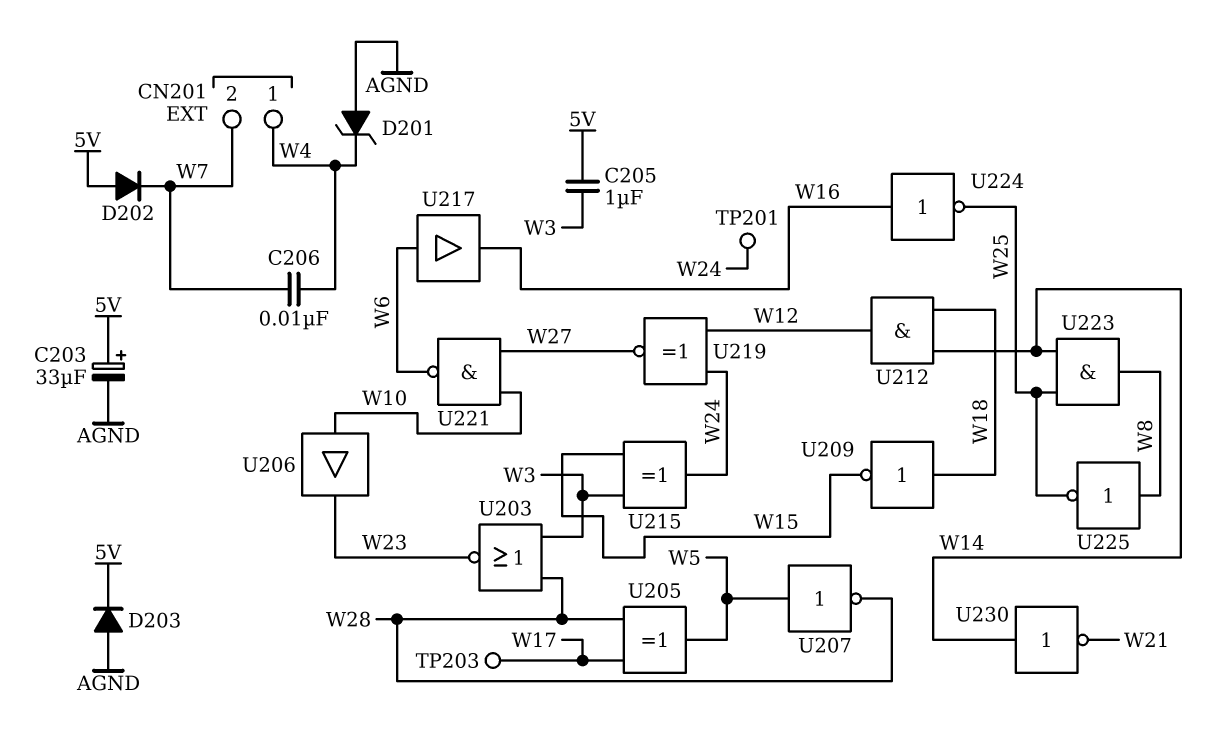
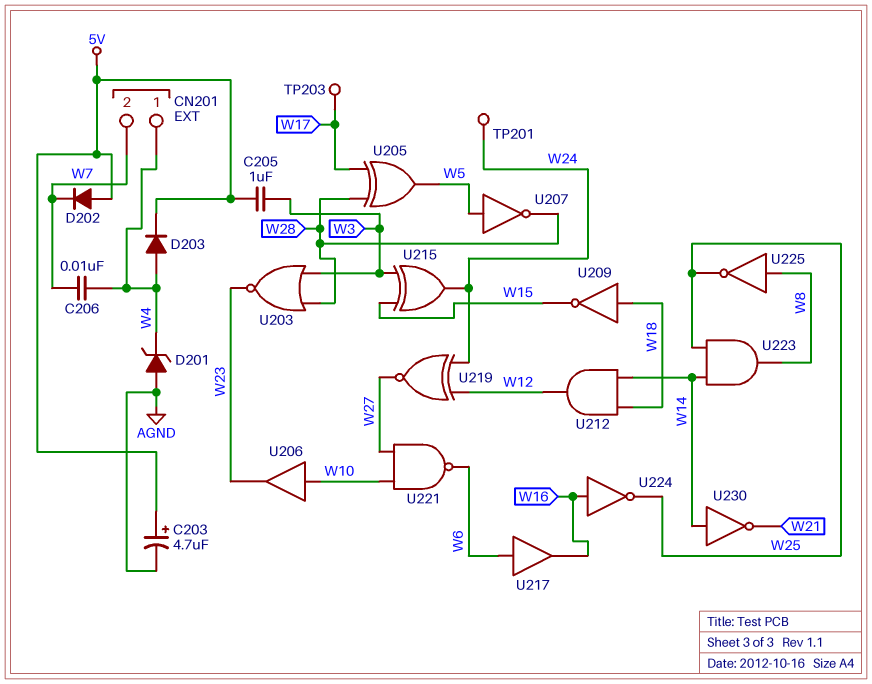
C203: 33uF (plus 5V, minus AGND) -> 4.7uF (plus 5V, minus AGND)
D203: diode (A AGND, K 5V) -> diode (A W4, K 5V)

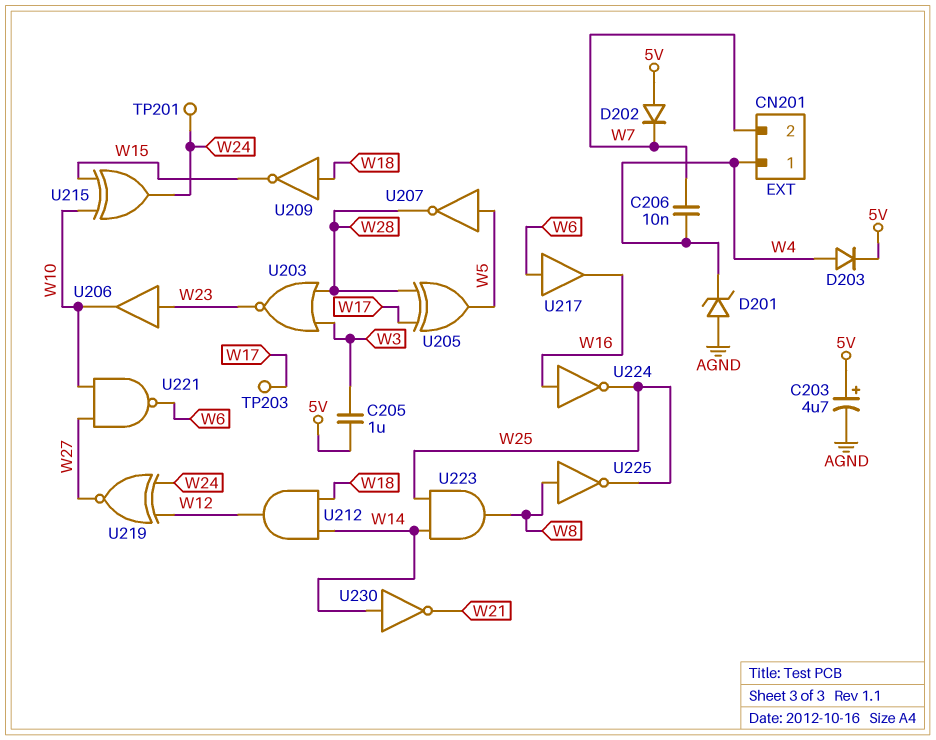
U206: buffer (in W10, out W23) -> buffer (in W23, out W10)
U215: XOR (in W3, in W15, out W24) -> XOR (in W10, in W15, out W24)

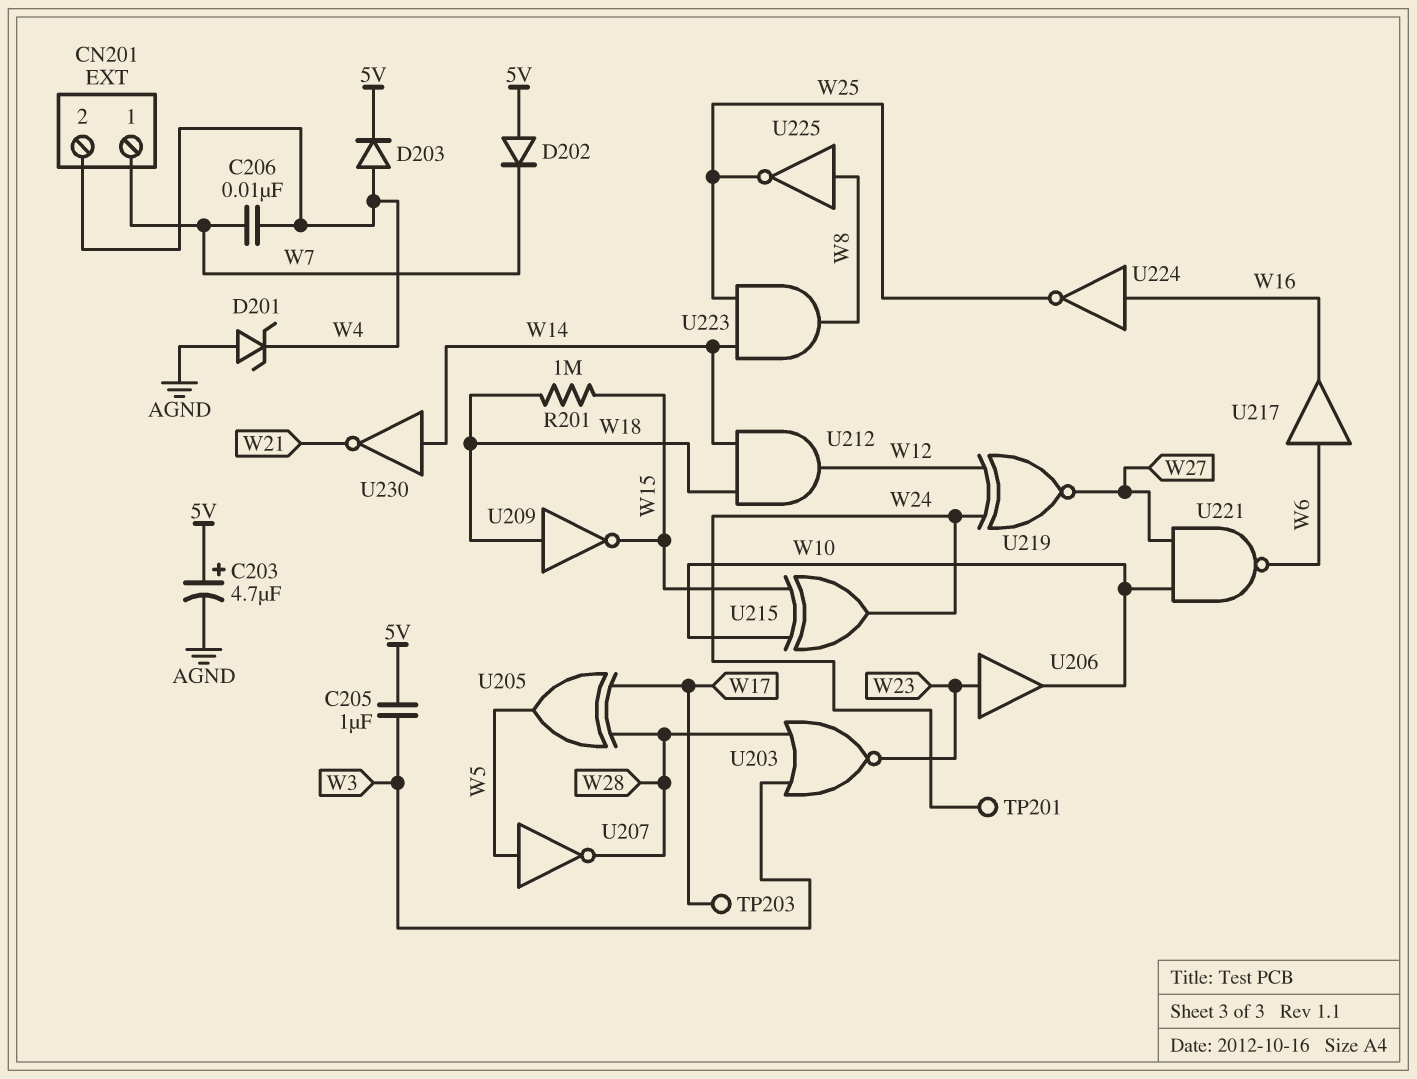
CN201 pin 1: W4 -> W7
CN201 pin 2: W7 -> W4
R201: none -> 1M (W15, W18)

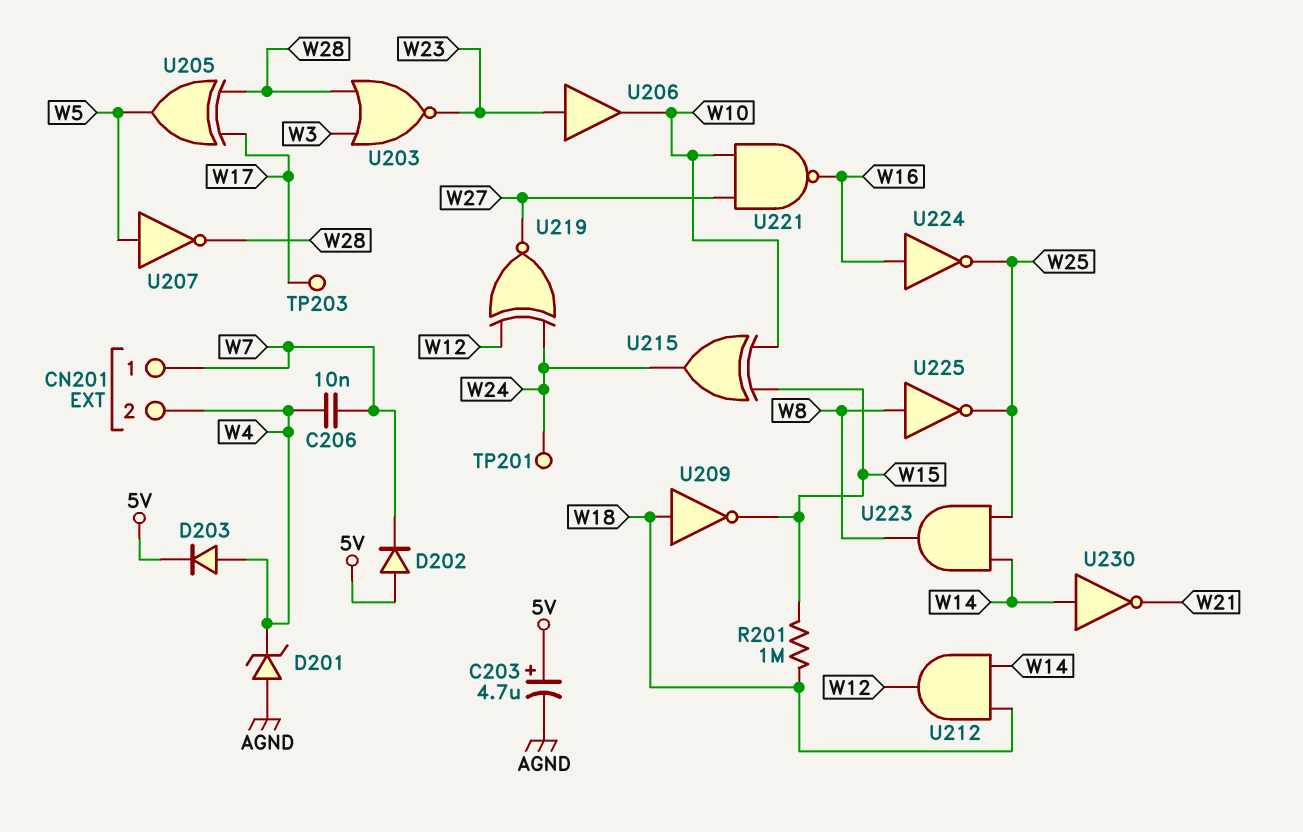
C205: 1uF (5V, W3) -> none
U217: buffer (in W6, out W16) -> none
U221: NAND (in W10, in W27, out W6) -> NAND (in W10, in W27, out W16)

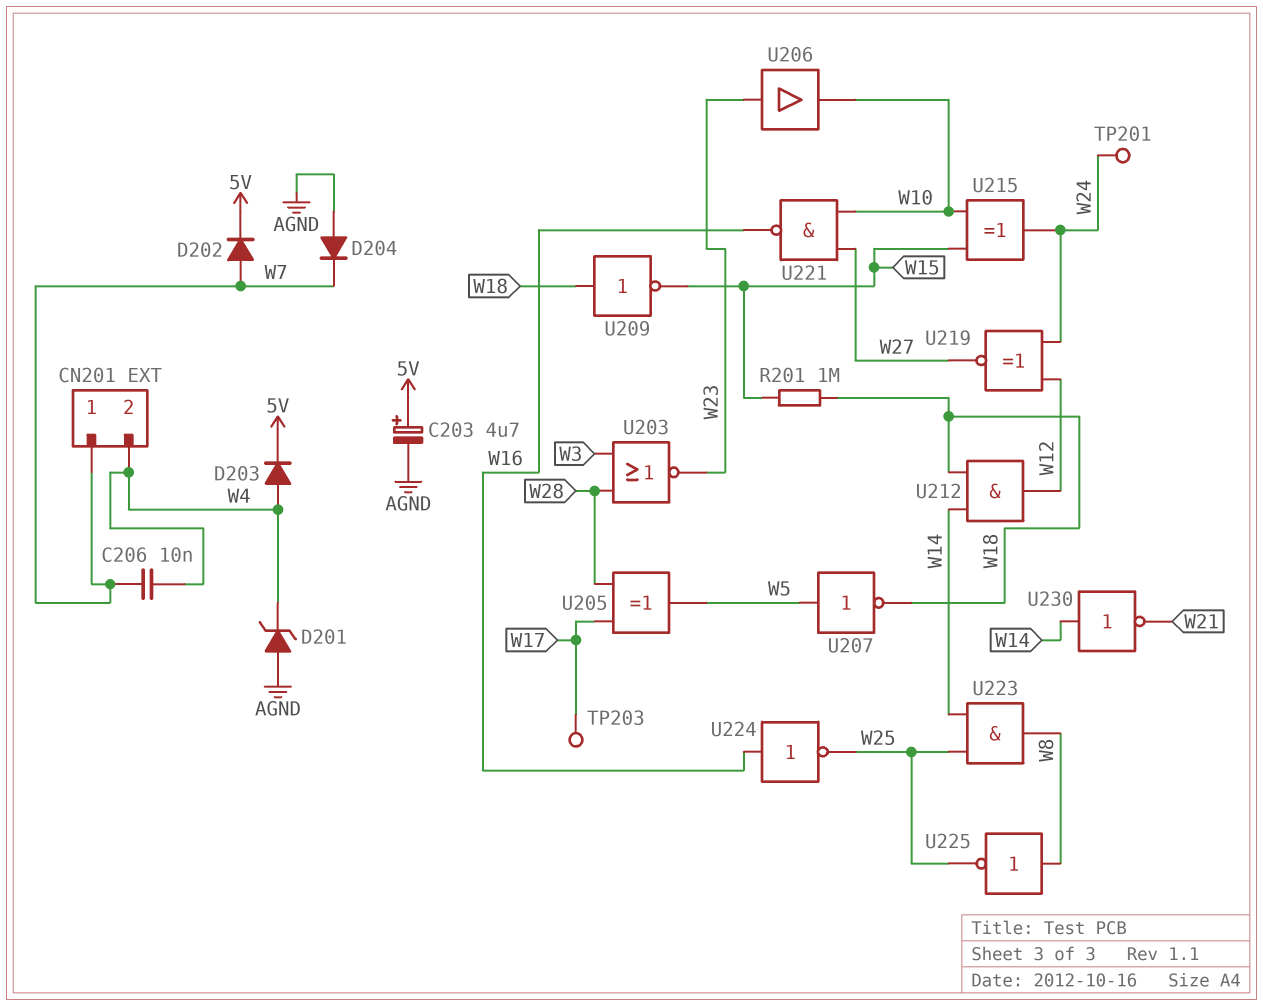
D202: diode (A 5V, K W7) -> diode (A W7, K 5V)
D204: none -> diode (A AGND, K W7)
U207: NOT (in W5, out W28) -> NOT (in W5, out W18)

